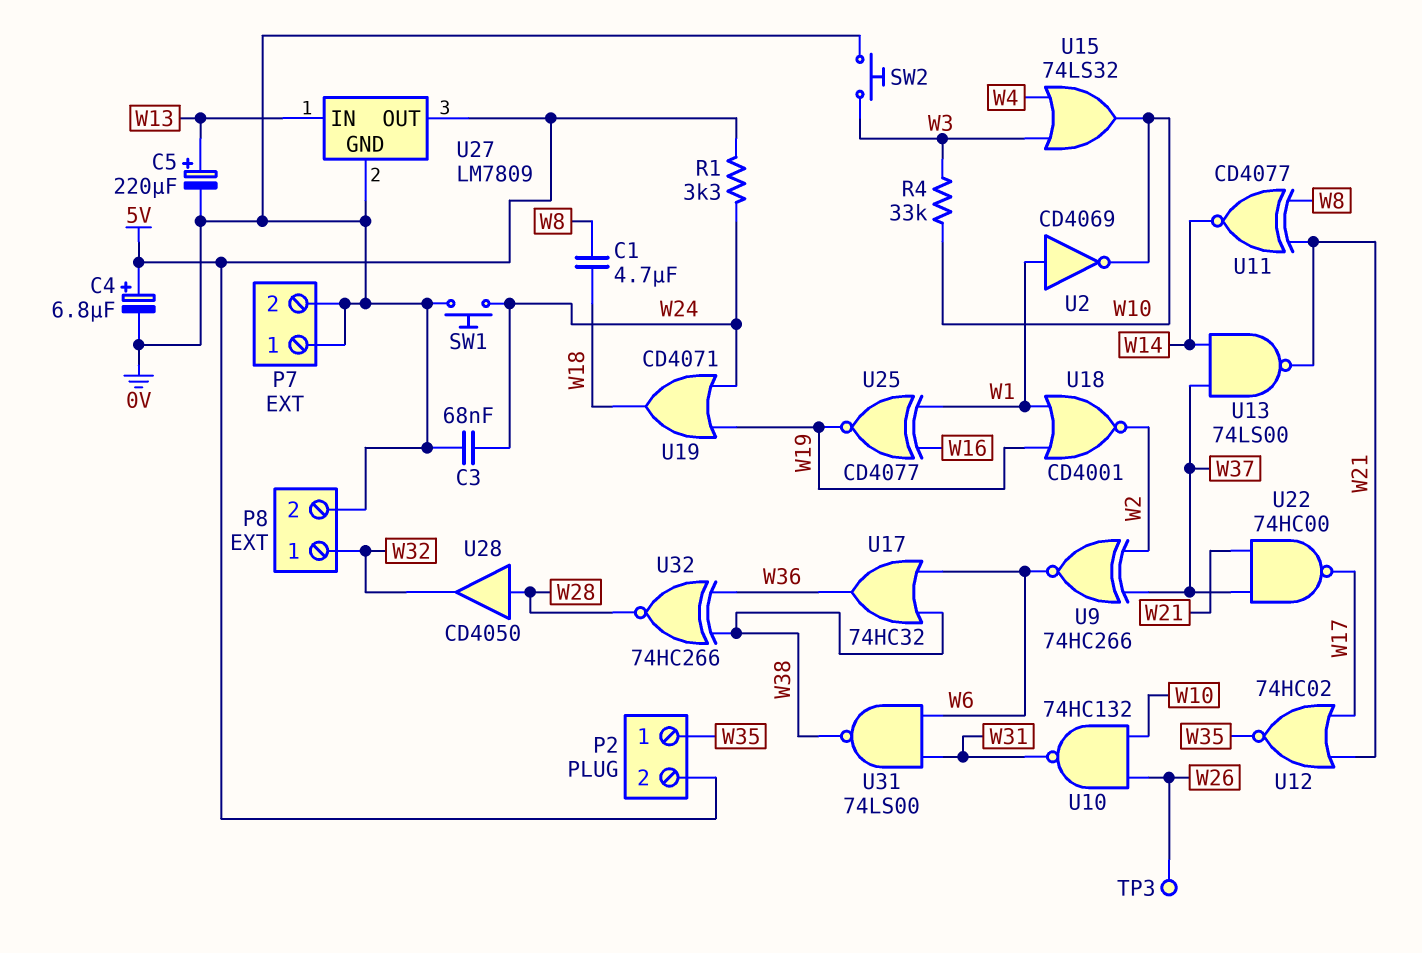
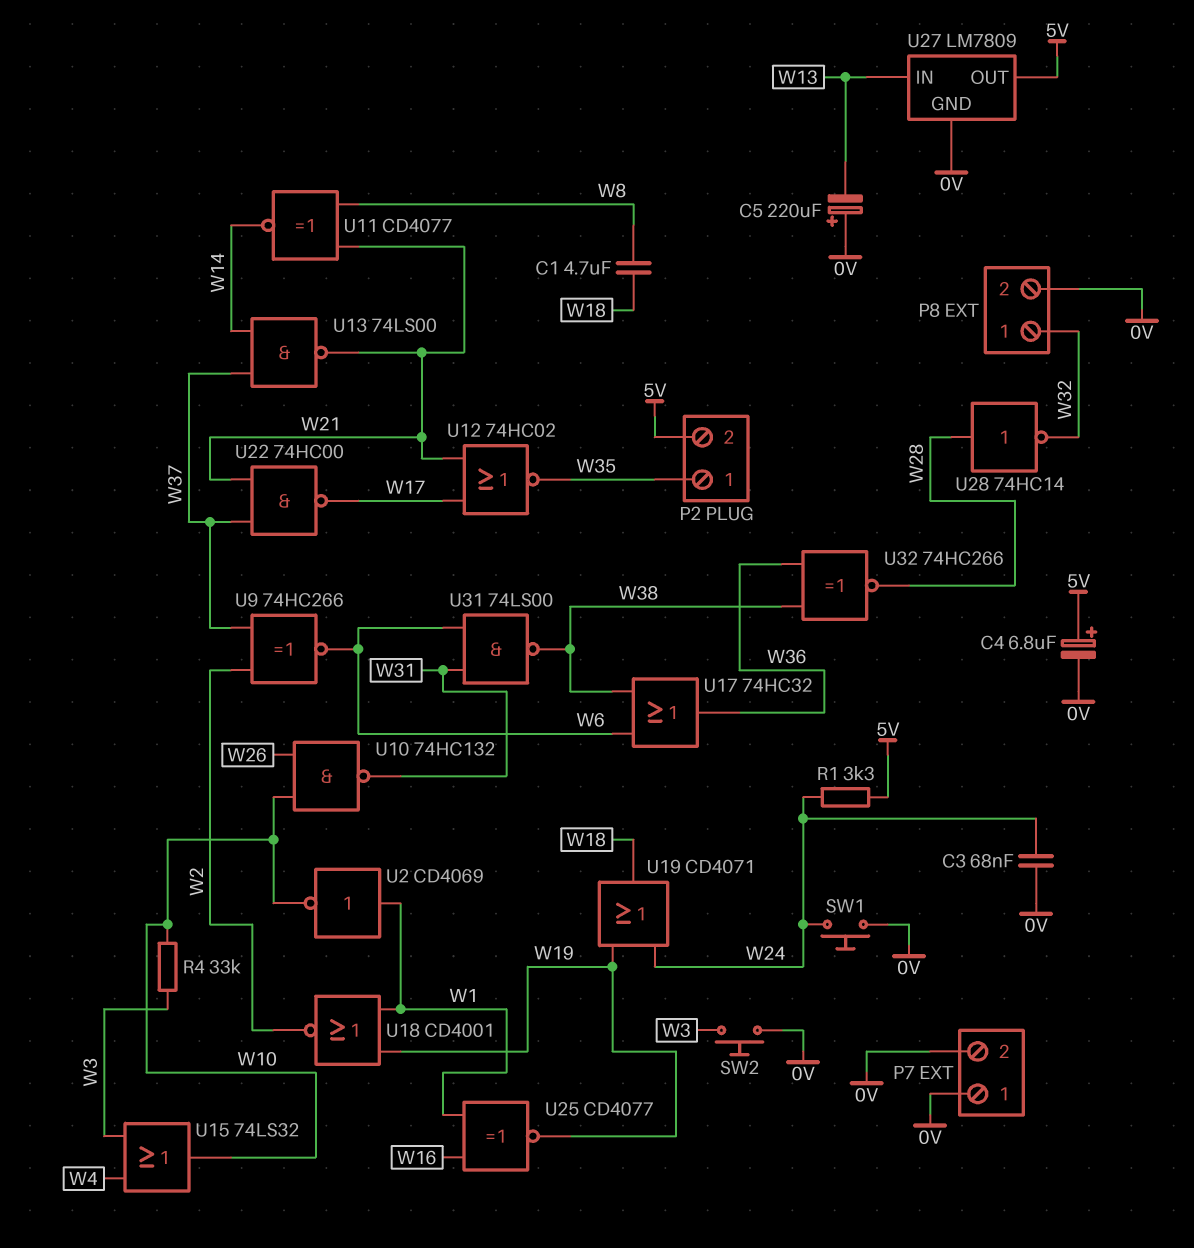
C5: 220uF (plus W13, minus 0V) -> 220uF (plus 0V, minus W13)
TP3: test point (W26) -> none
U28: buffer CD4050 (in W28, out W32) -> NOT 74HC14 (in W28, out W32)

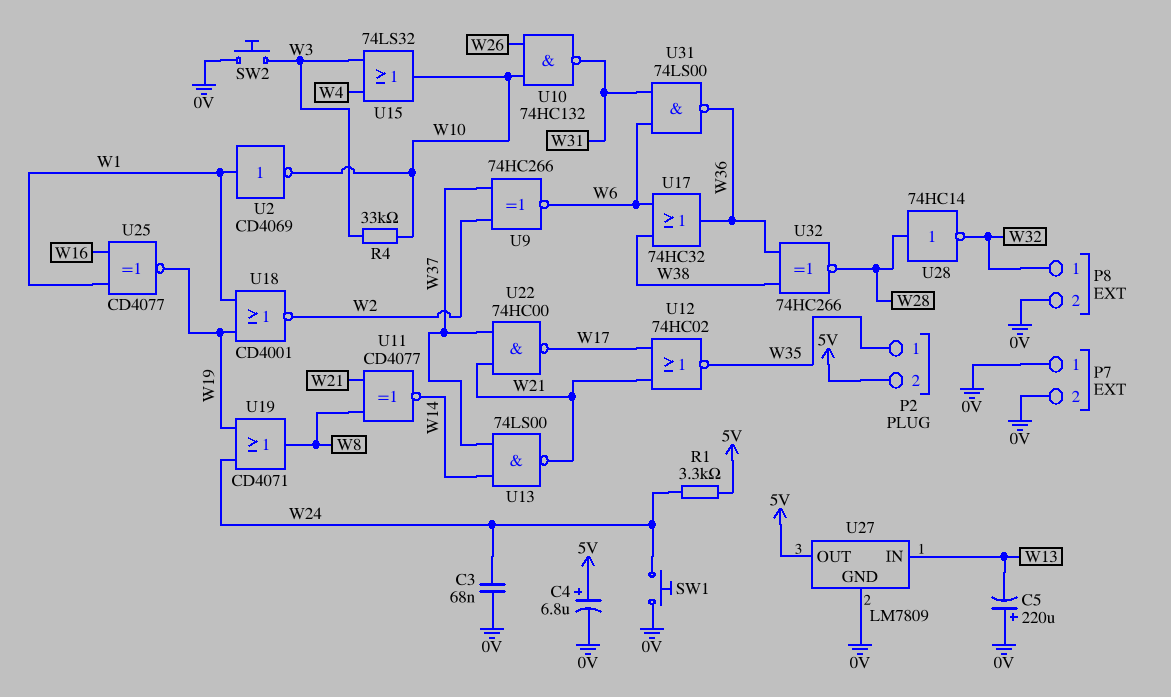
C1: 4.7uF (W8, W18) -> none
U19: OR CD4071 (in W19, in W24, out W18) -> OR CD4071 (in W19, in W24, out W8)
U31: NAND 74LS00 (in W6, in W31, out W38) -> NAND 74LS00 (in W6, in W31, out W36)

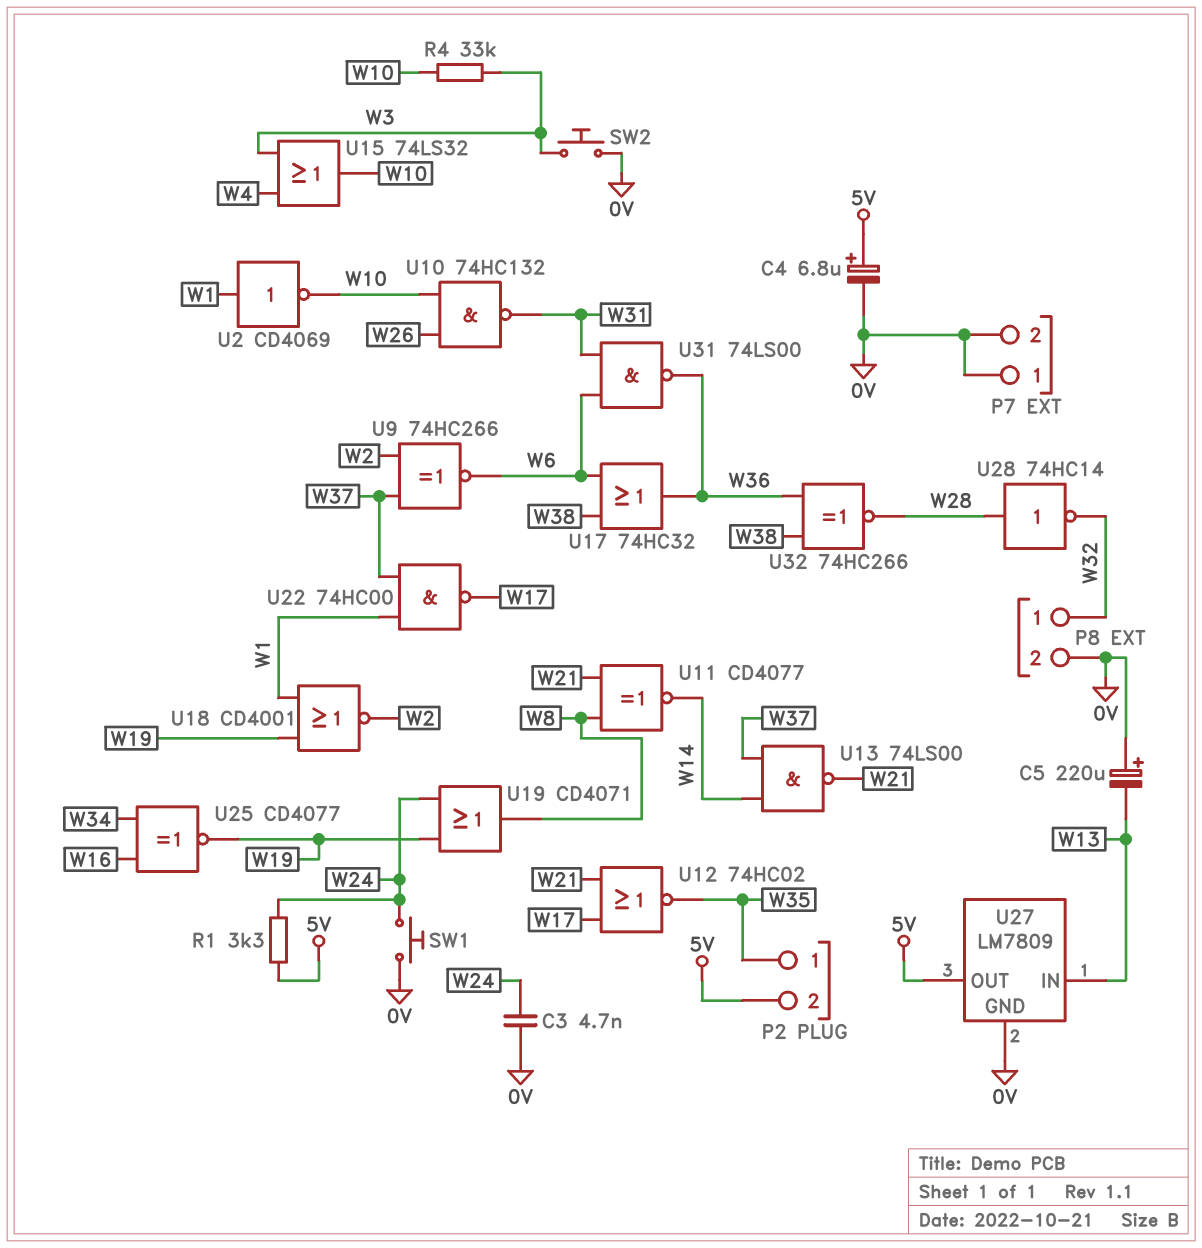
C3: 68nF (0V, W24) -> 4.7nF (0V, W24)
U22: NAND 74HC00 (in W21, in W37, out W17) -> NAND 74HC00 (in W1, in W37, out W17)
U25: XNOR CD4077 (in W1, in W16, out W19) -> XNOR CD4077 (in W16, in W34, out W19)

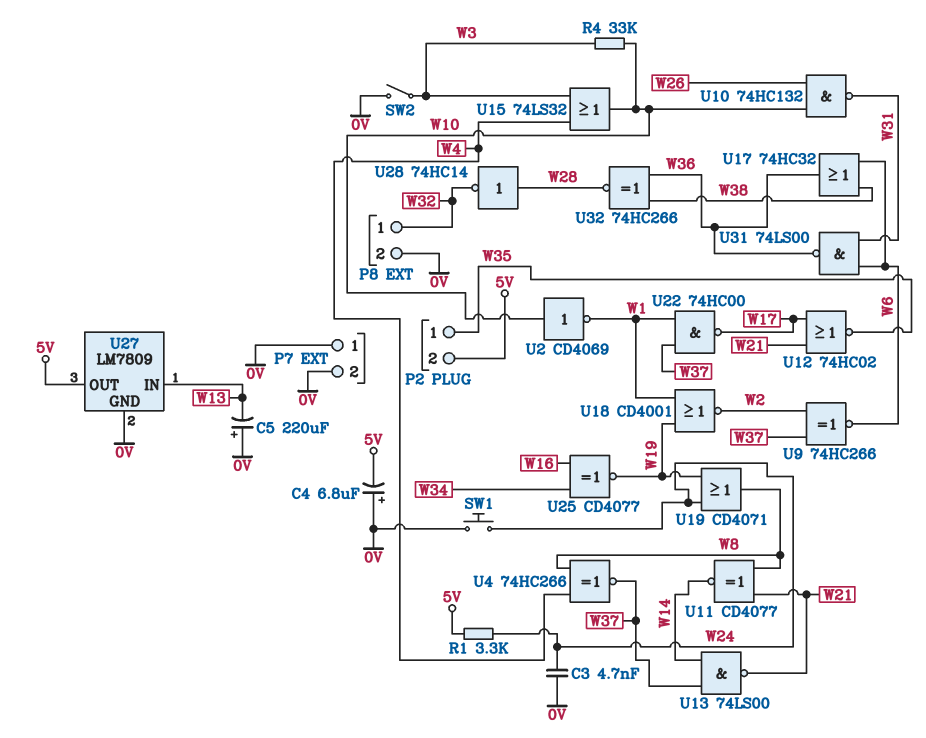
C4: 6.8uF (plus 5V, minus 0V) -> 6.8uF (plus 0V, minus 5V)
SW2: button (0V, W3) -> switch (0V, W3)
U2: NOT CD4069 (in W1, out W10) -> NOT CD4069 (in W10, out W1)
U4: none -> XNOR 74HC266 (in W4, in W8, out W37)

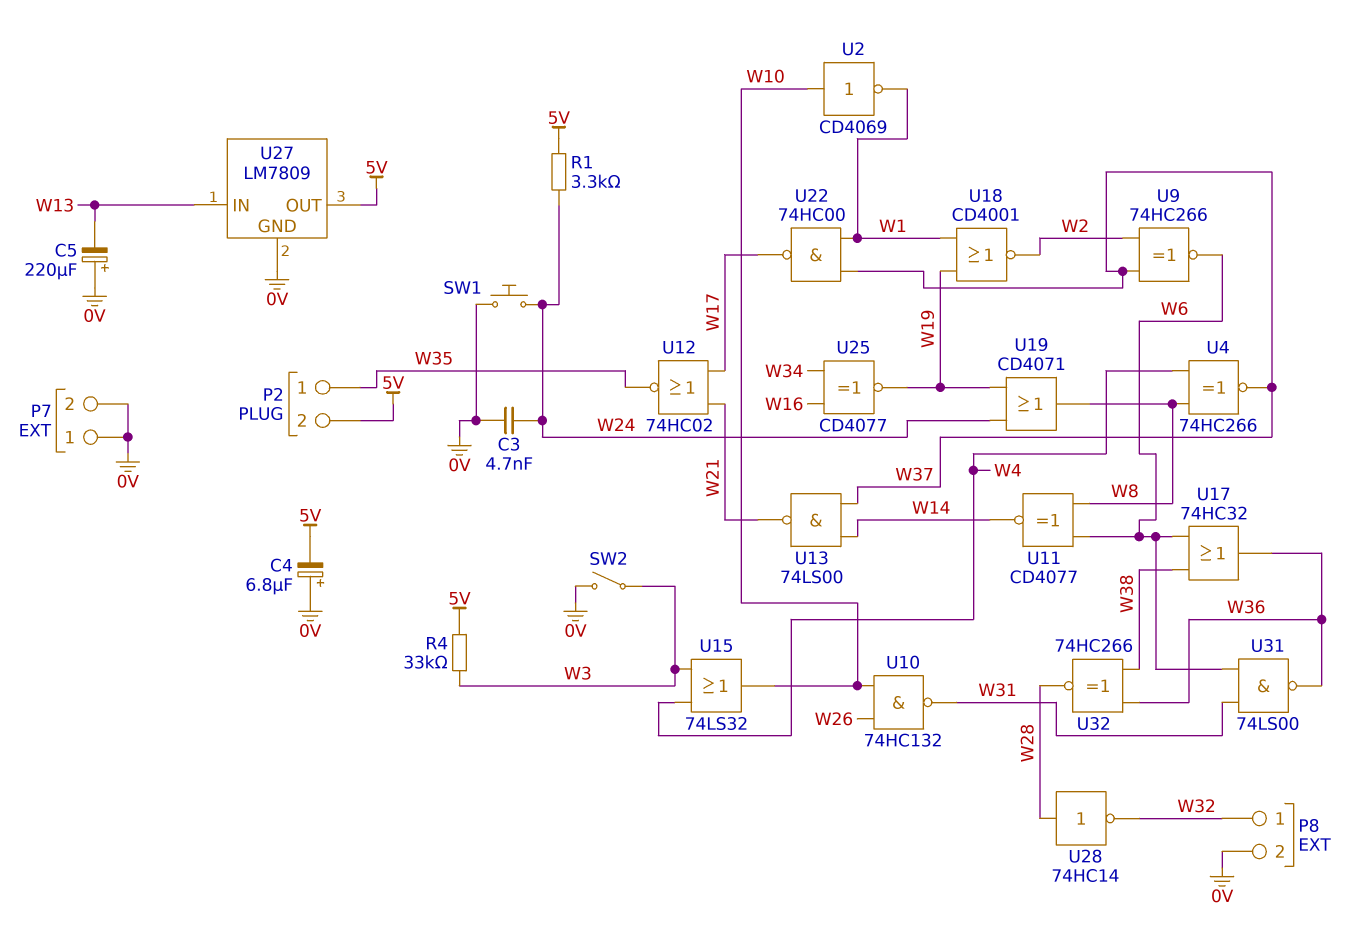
R4: 33k (W3, W10) -> 33k (5V, W3)
U11: XNOR CD4077 (in W8, in W21, out W14) -> XNOR CD4077 (in W6, in W8, out W14)

